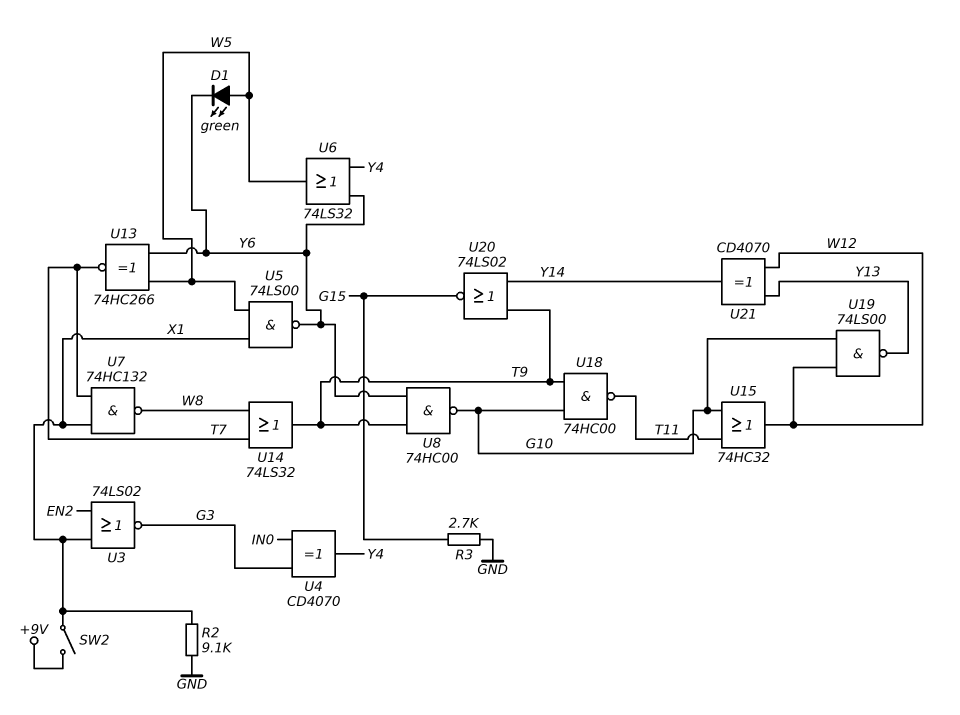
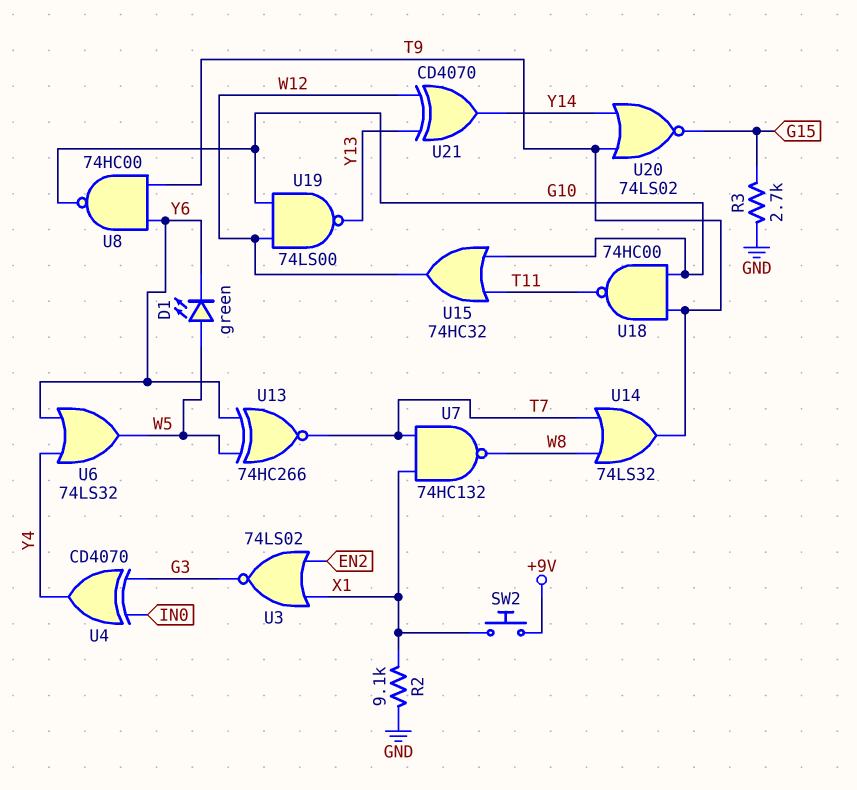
SW2: switch (+9V, X1) -> button (+9V, X1)
U5: NAND 74LS00 (in W5, in X1, out Y6) -> none

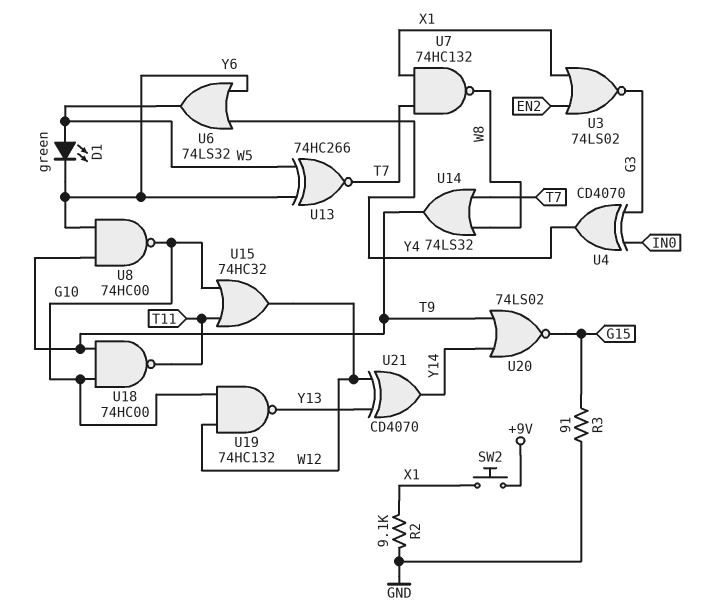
R3: 2.7k (G15, GND) -> 91 (G15, GND)
U19: NAND 74LS00 (in G10, in W12, out Y13) -> NAND 74HC132 (in G10, in W12, out Y13)

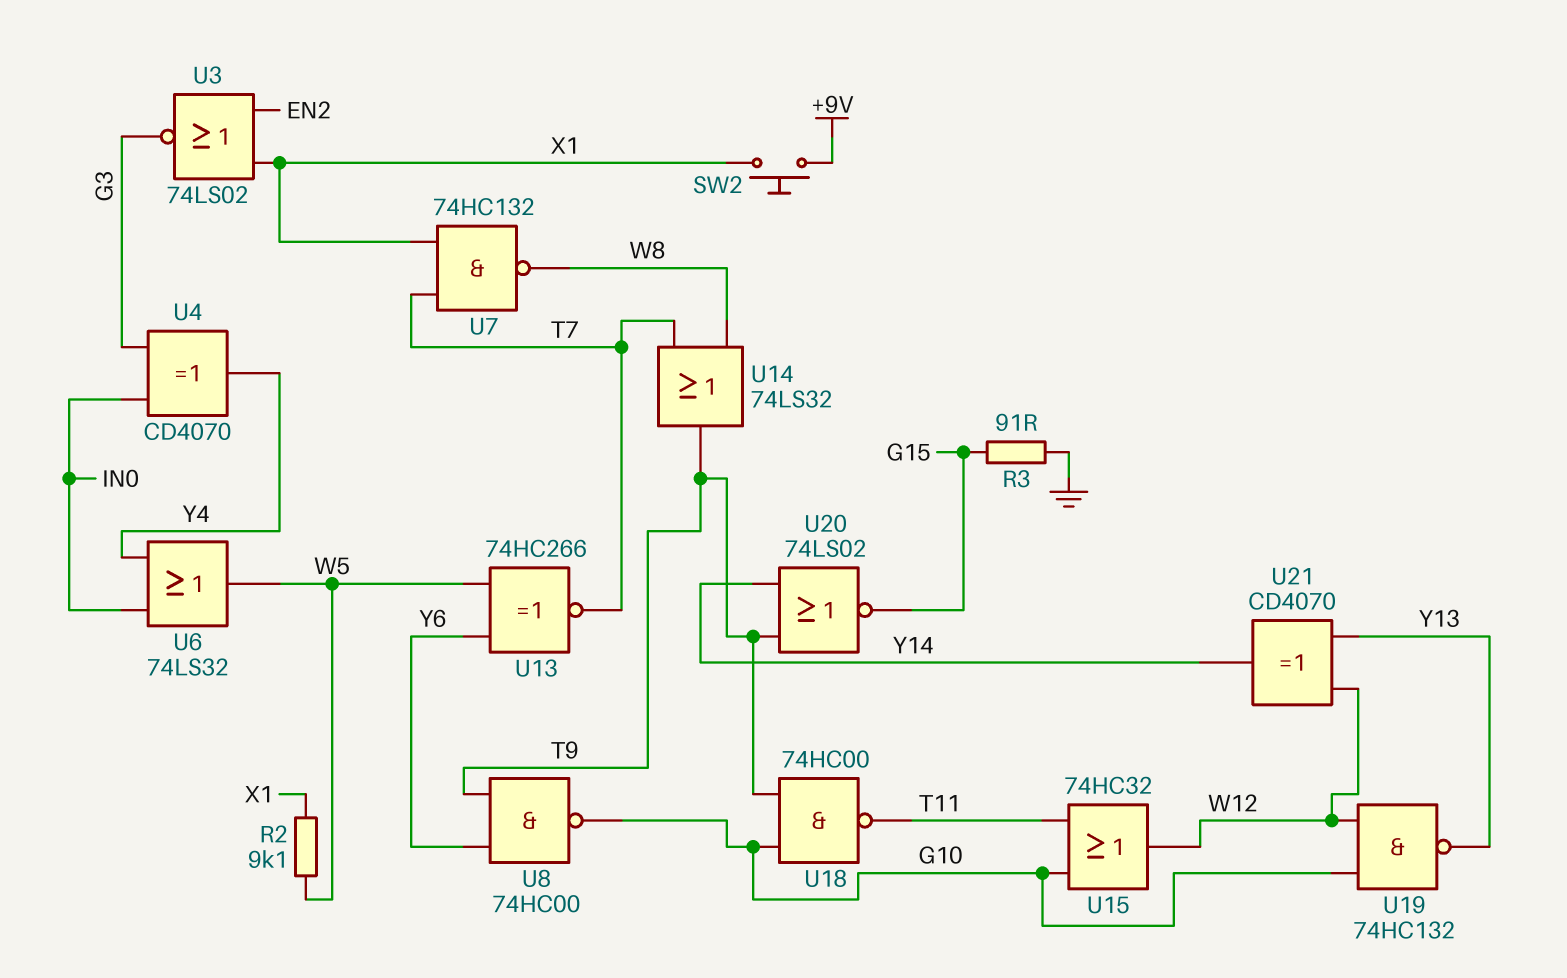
D1: LED green (A W5, K Y6) -> none
R2: 9.1k (GND, X1) -> 9.1k (W5, X1)
U6: OR 74LS32 (in Y4, in Y6, out W5) -> OR 74LS32 (in IN0, in Y4, out W5)

